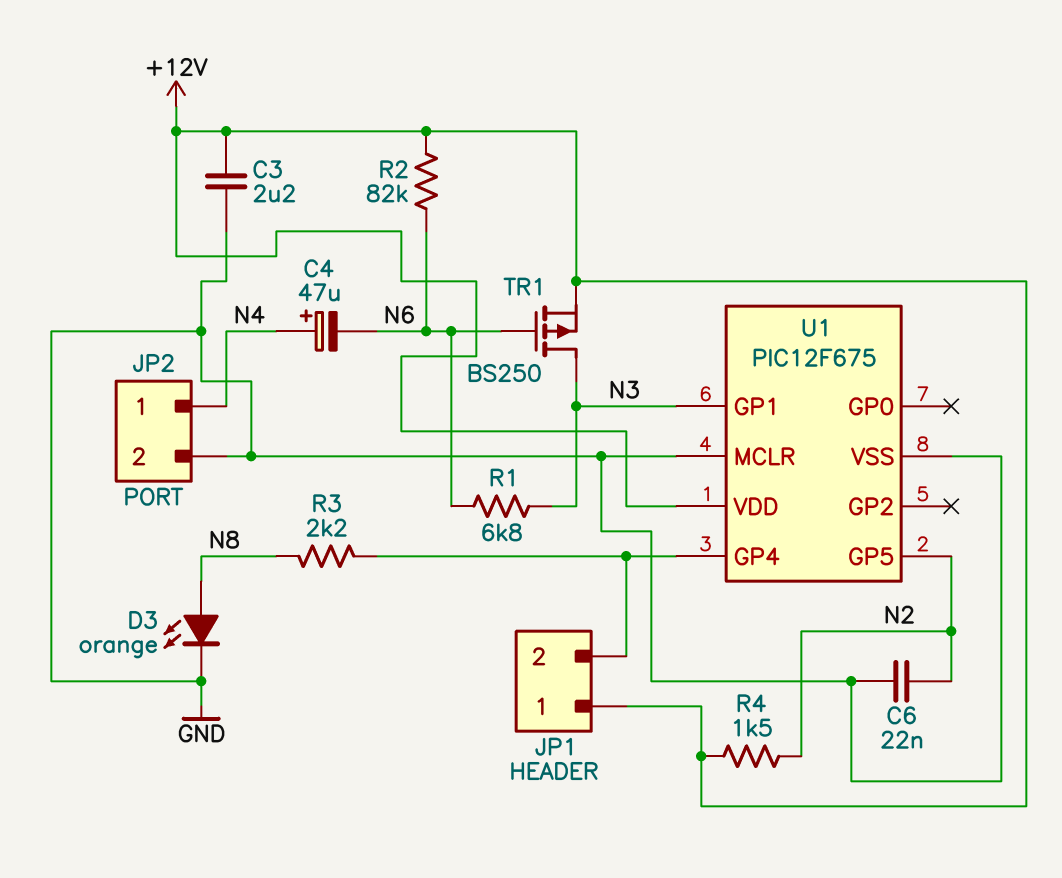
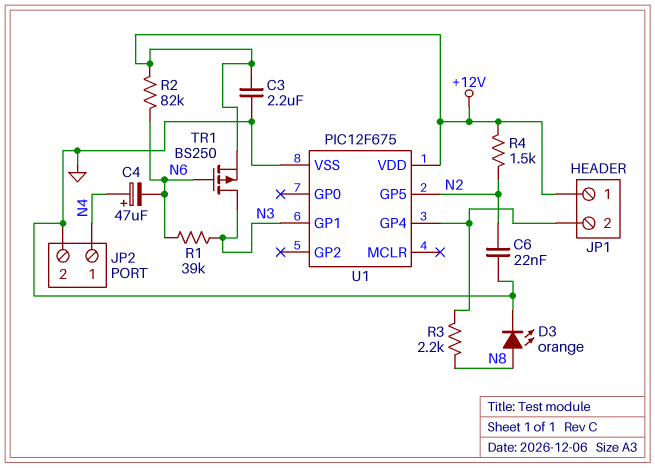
R1: 6.8k (N3, N6) -> 39k (N3, N6)
U1 pin MCLR: GND -> none

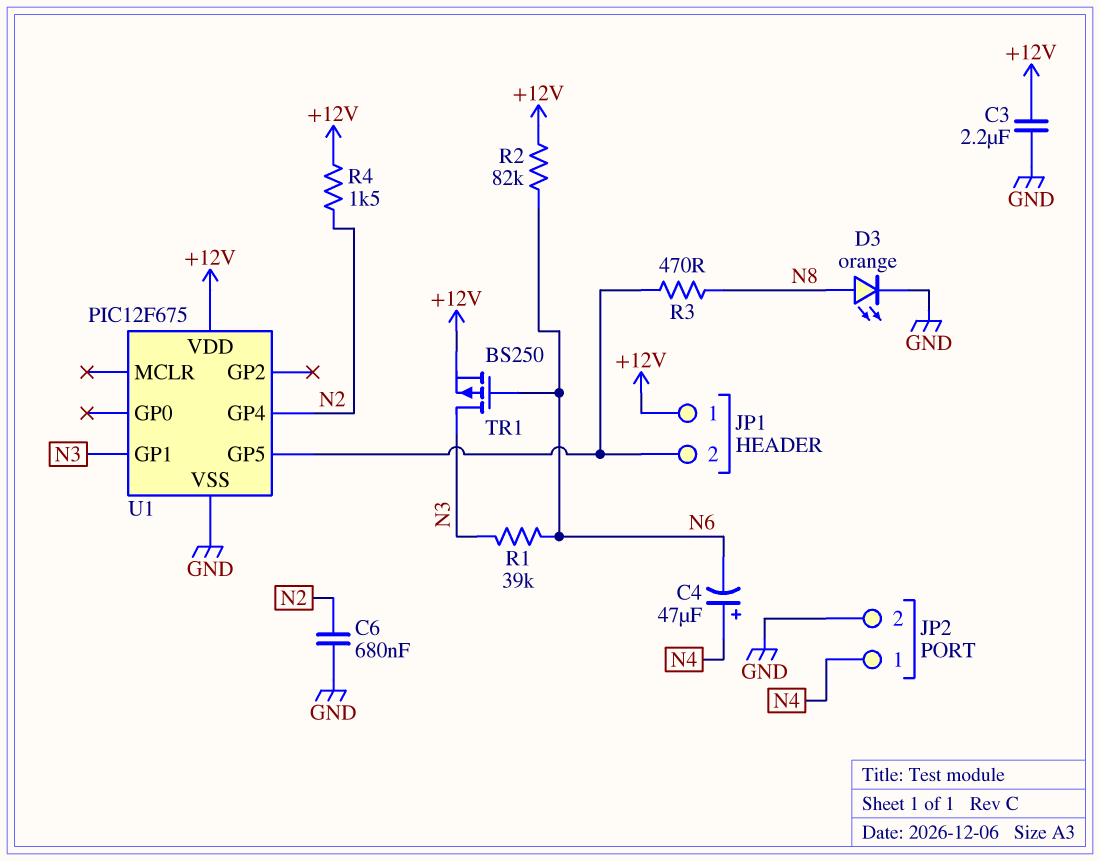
C6: 22nF (GND, N2) -> 680nF (GND, N2)
R3: 2.2k (JP1/2, N8) -> 470 (JP1/2, N8)
U1 pin GP4: JP1/2 -> N2
U1 pin GP5: N2 -> JP1/2

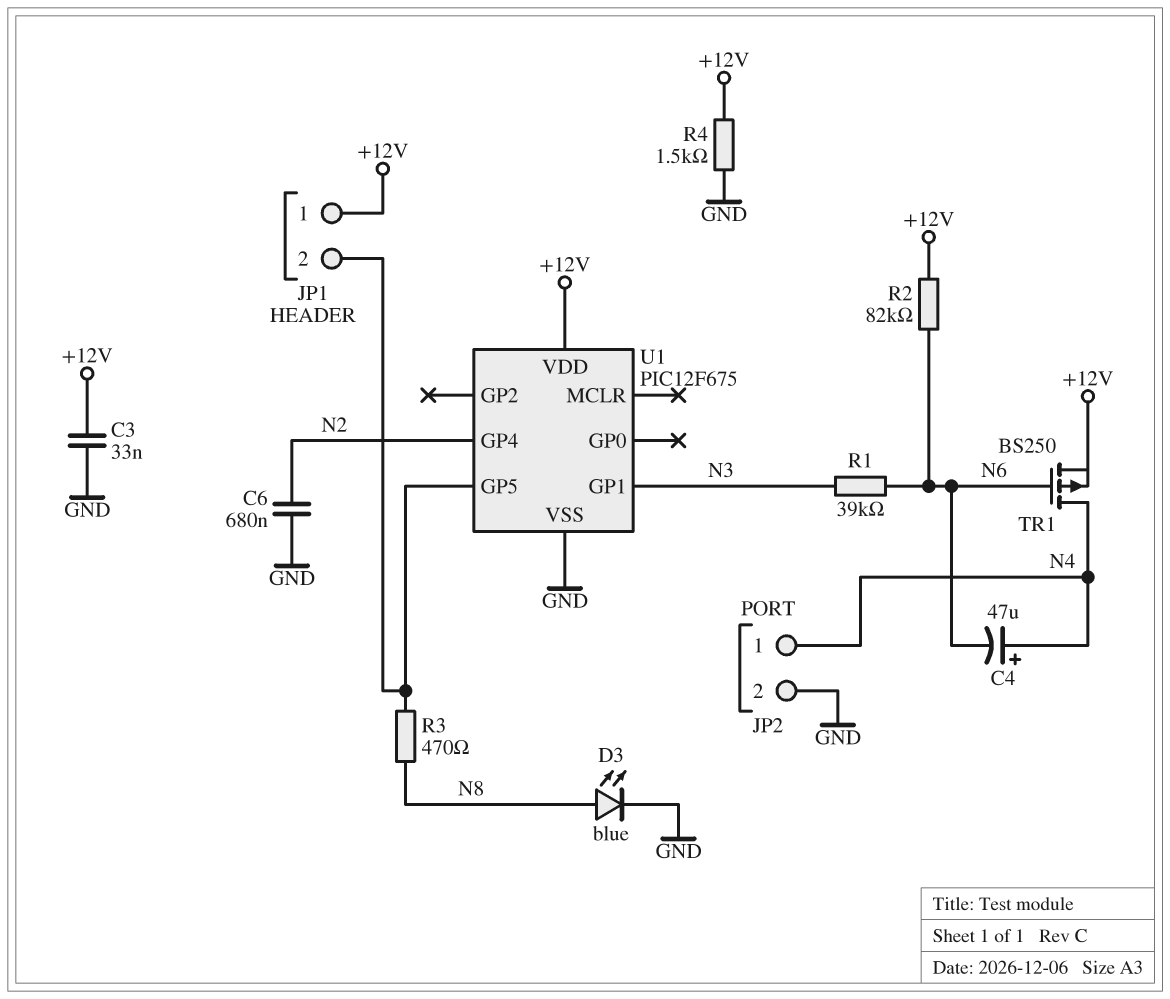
C3: 2.2uF (+12V, GND) -> 33nF (+12V, GND)
D3: LED orange (A N8, K GND) -> LED blue (A N8, K GND)
R4: 1.5k (+12V, N2) -> 1.5k (+12V, GND)
TR1: PMOS BS250 (G N6, D N3, S +12V) -> PMOS BS250 (G N6, D N4, S +12V)

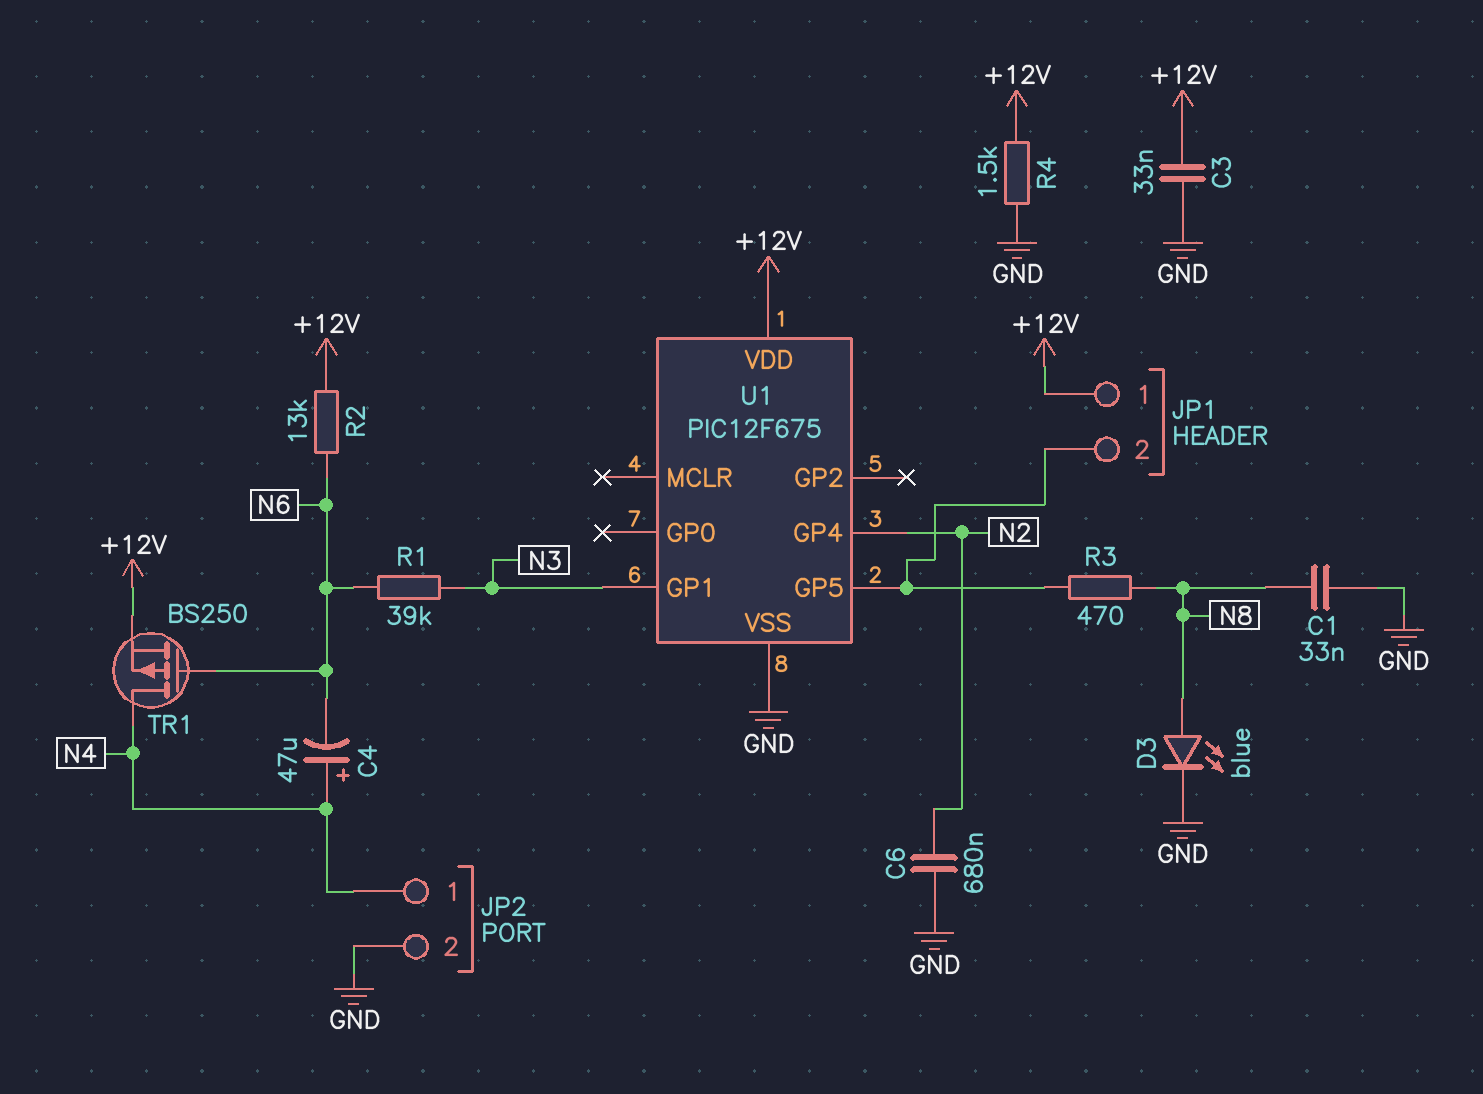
C1: none -> 33nF (GND, N8)
R2: 82k (+12V, N6) -> 13k (+12V, N6)

